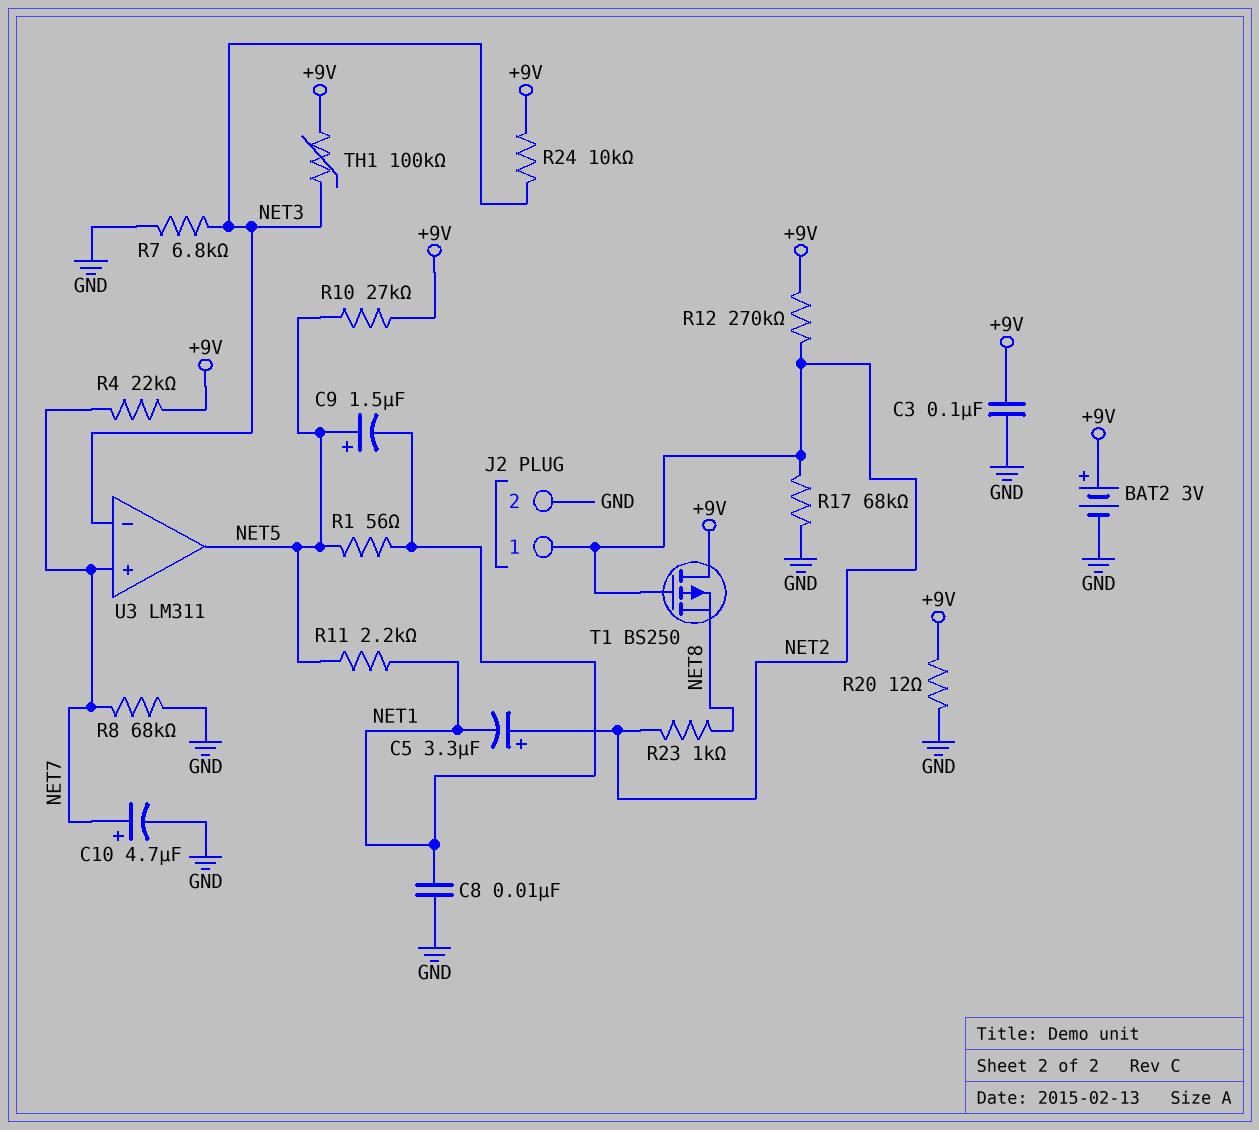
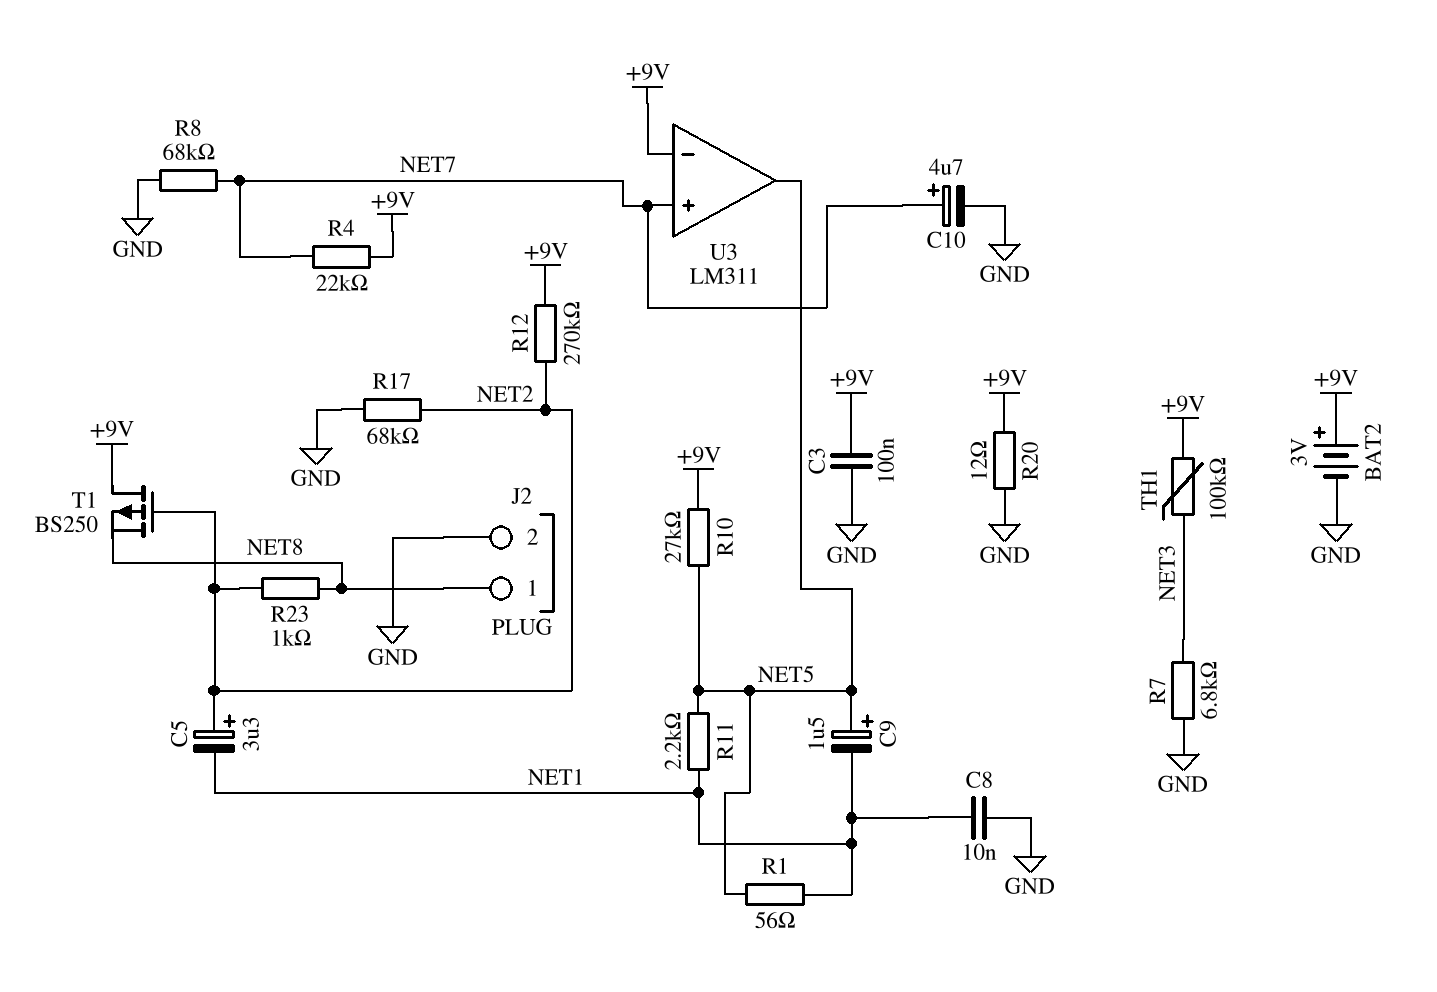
J2 pin 1: NET2 -> NET8
R24: 10k (+9V, NET3) -> none
U3 pin in-: NET3 -> +9V

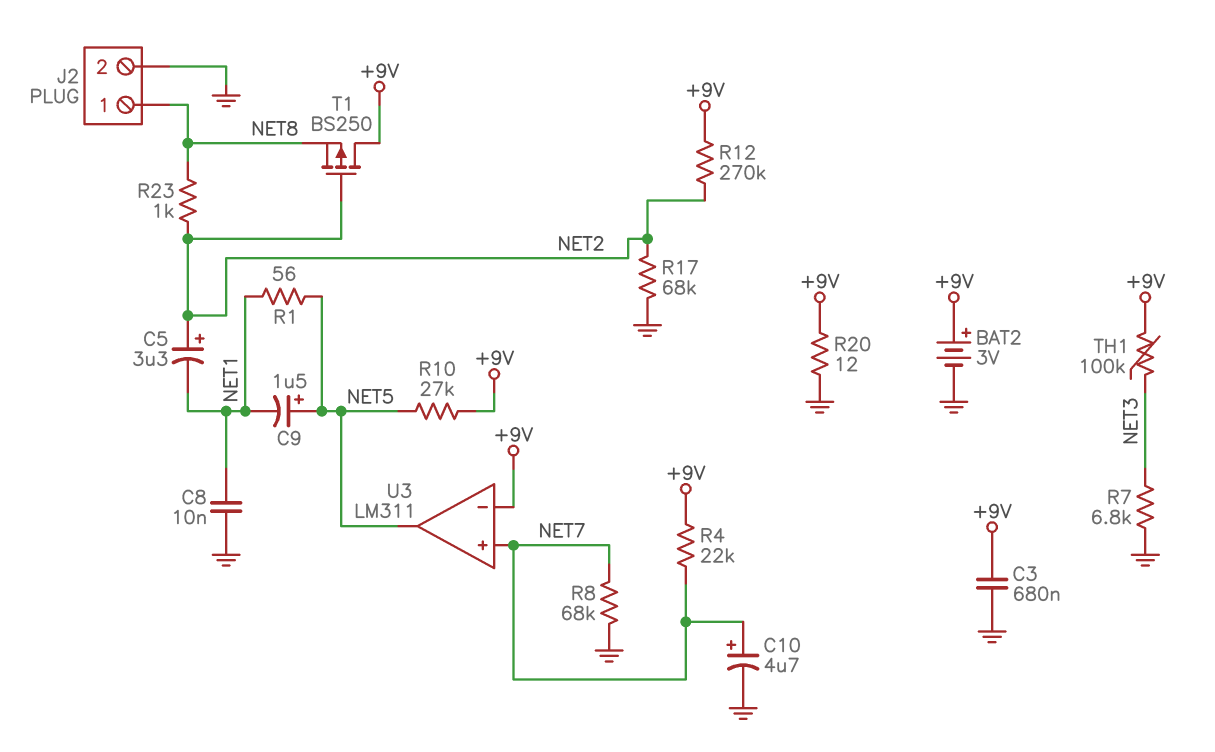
C3: 100nF (+9V, GND) -> 680nF (+9V, GND)
R11: 2.2k (NET1, NET5) -> none

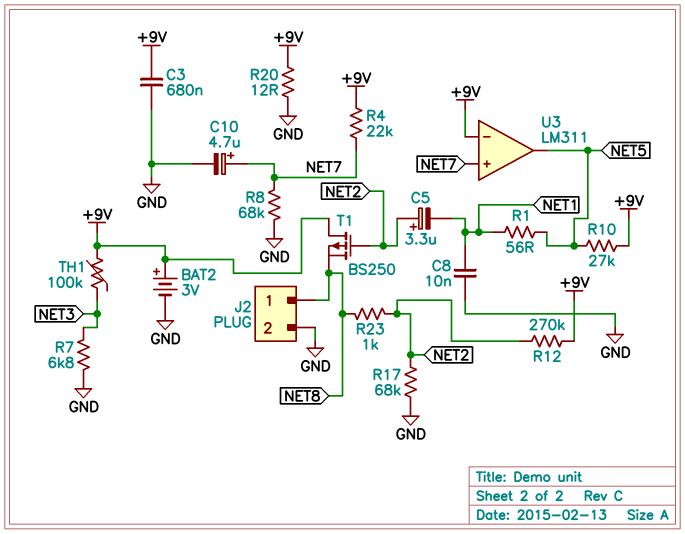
C9: 1.5uF (plus NET5, minus NET1) -> none

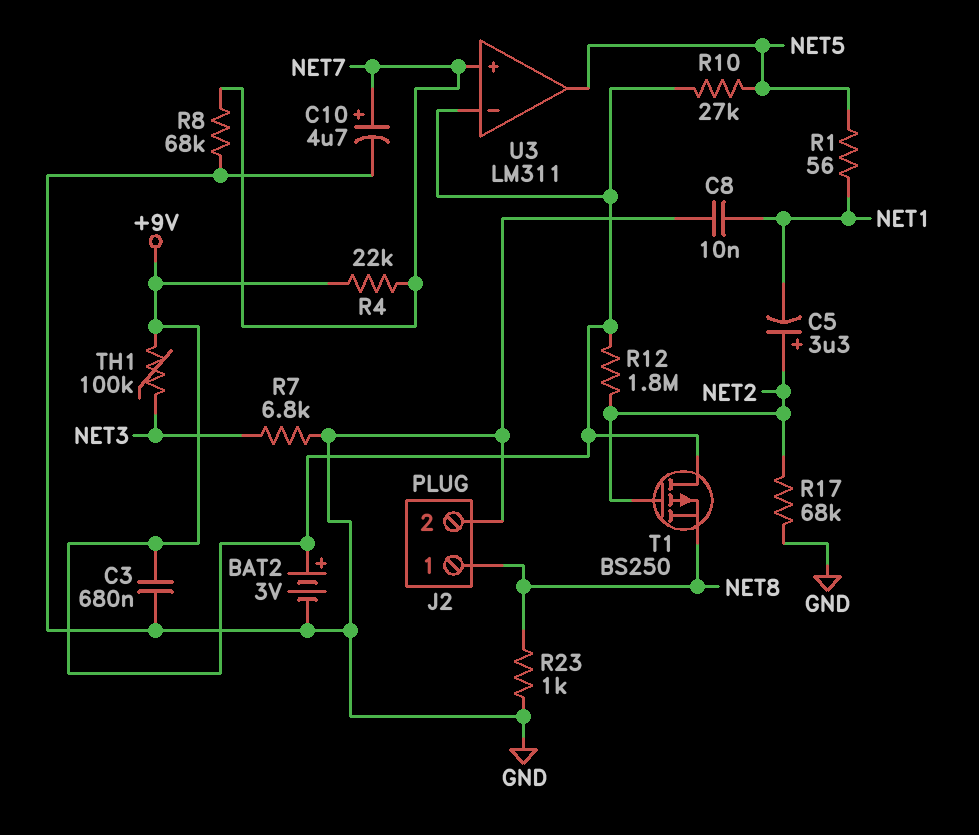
R12: 270k (+9V, NET2) -> 1.8M (+9V, NET2)
R20: 12 (+9V, GND) -> none
R23: 1k (NET2, NET8) -> 1k (GND, NET8)

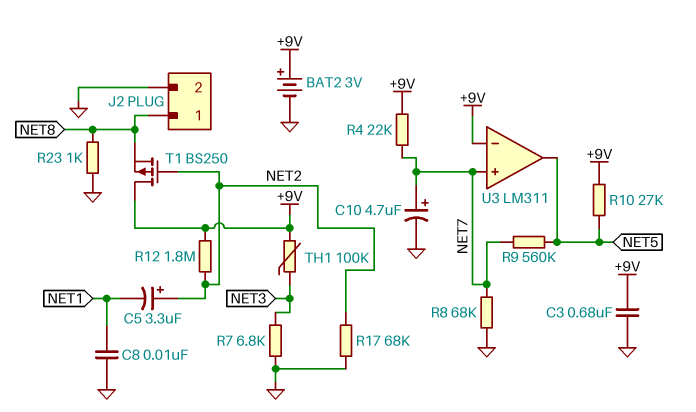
R1: 56 (NET1, NET5) -> none
R9: none -> 560k (NET5, NET7)

